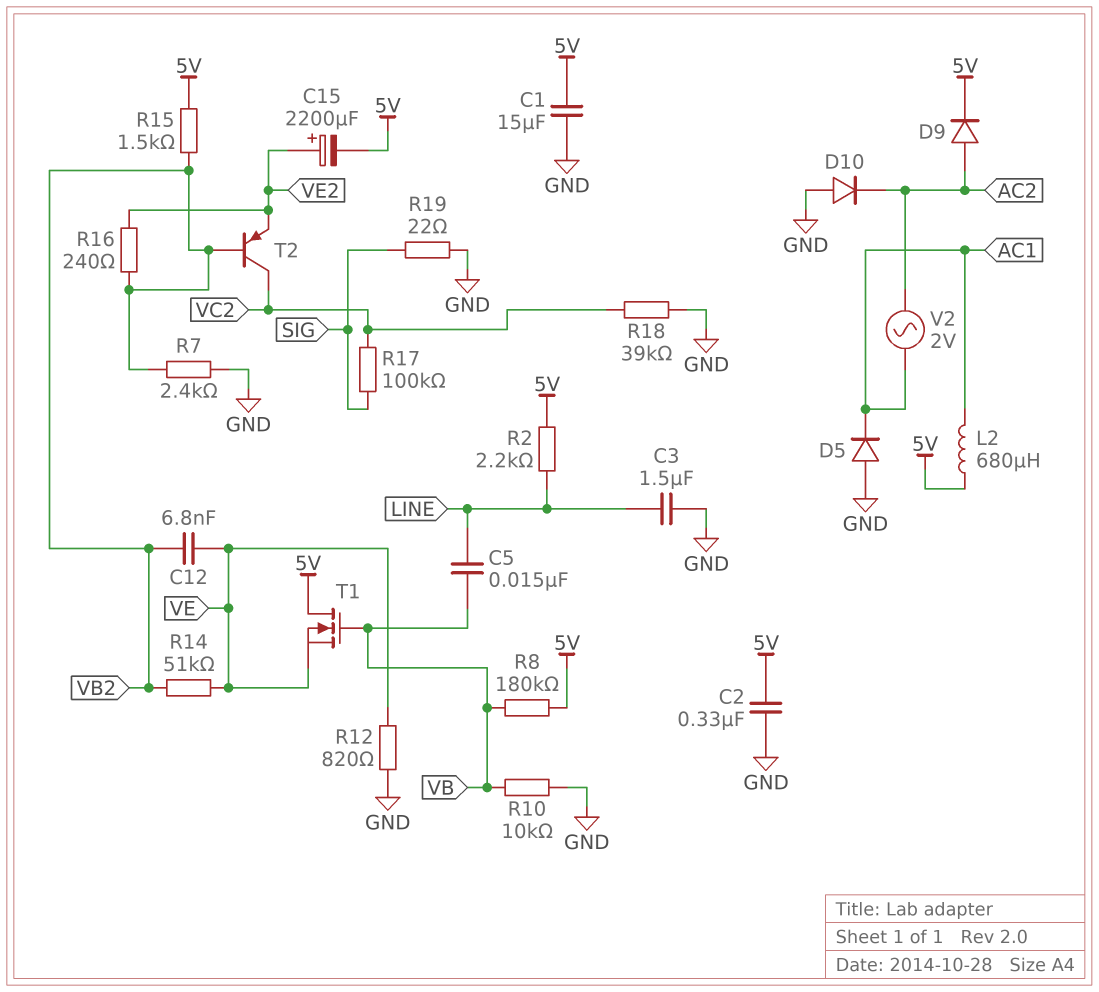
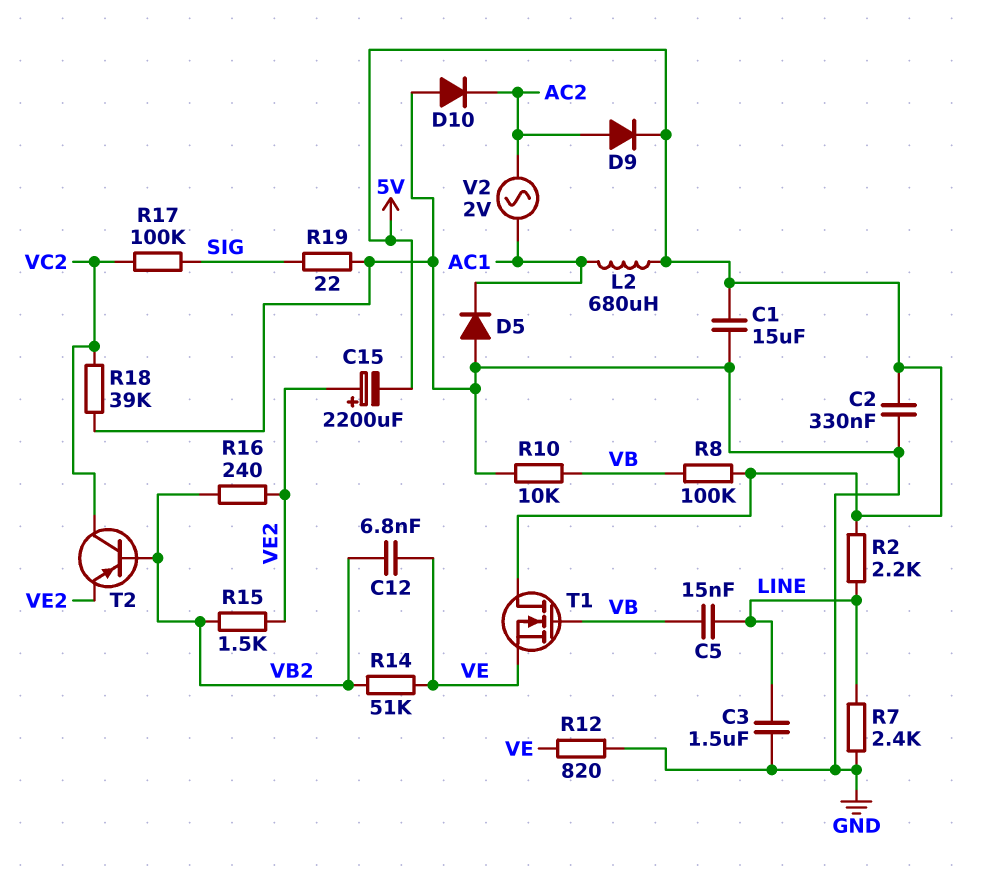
R7: 2.4k (GND, VB2) -> 2.4k (GND, LINE)
R8: 180k (5V, VB) -> 100k (5V, VB)
R15: 1.5k (5V, VB2) -> 1.5k (VB2, VE2)

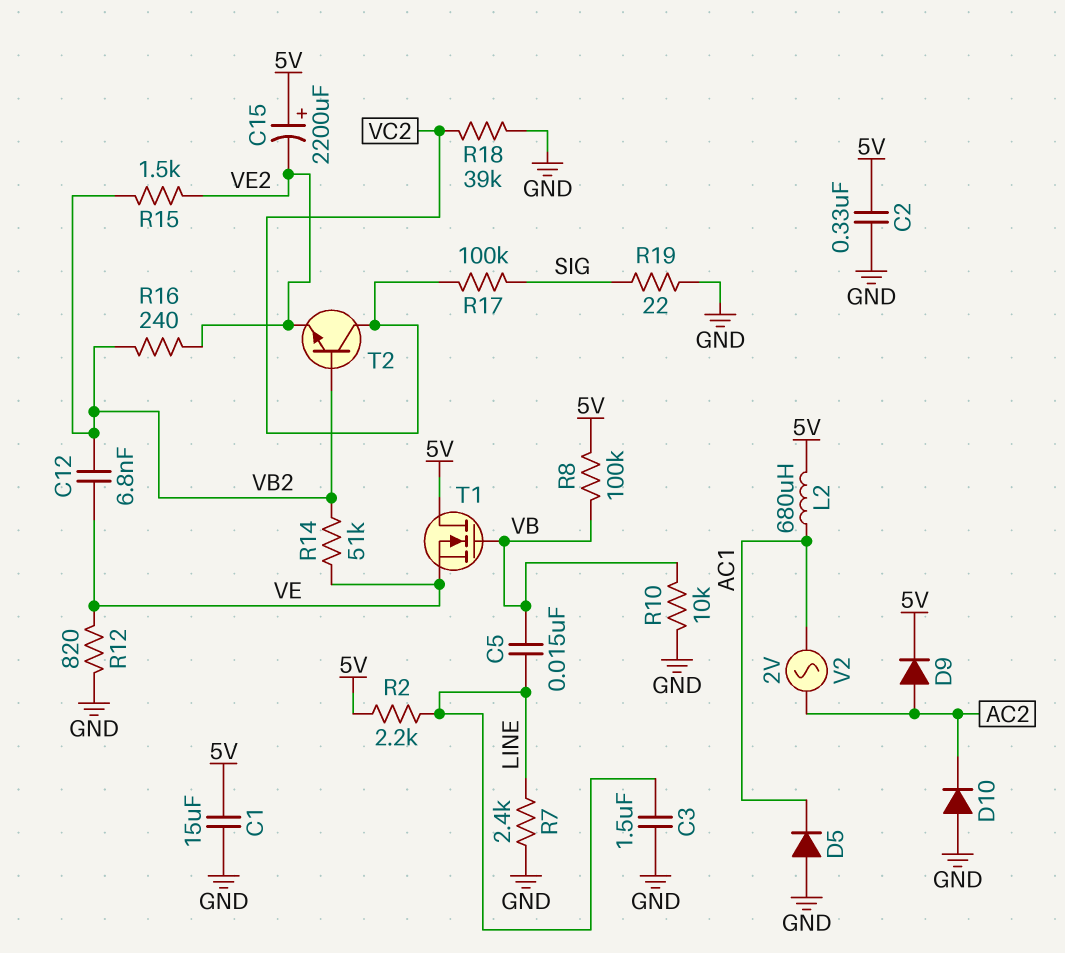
C15: 2200uF (plus VE2, minus 5V) -> 2200uF (plus 5V, minus VE2)
T2: PNP (B VB2, C VC2, E VE2) -> NPN (B VB2, C VC2, E VE2)

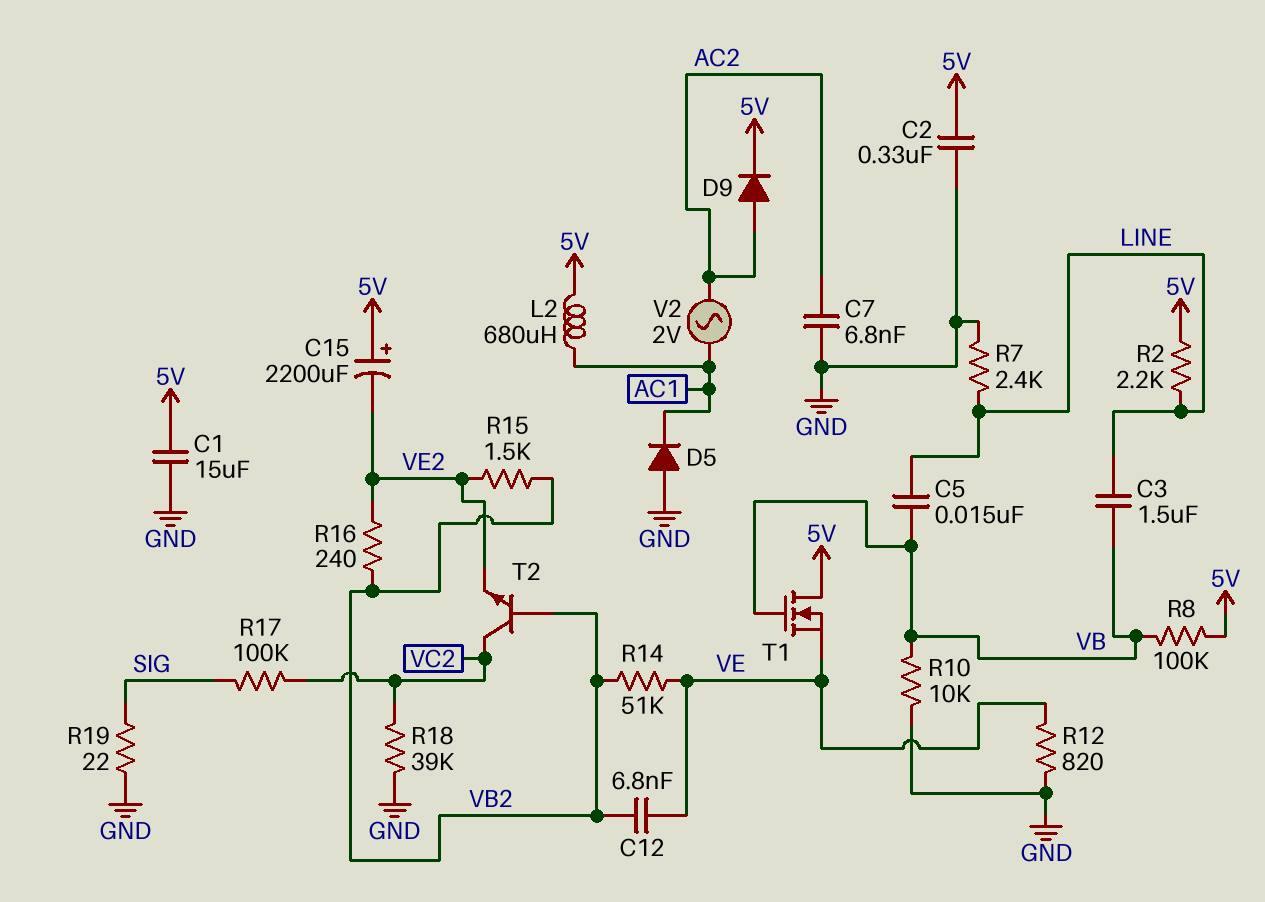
C3: 1.5uF (GND, LINE) -> 1.5uF (LINE, VB)
C7: none -> 6.8nF (AC2, GND)
D10: diode (A GND, K AC2) -> none

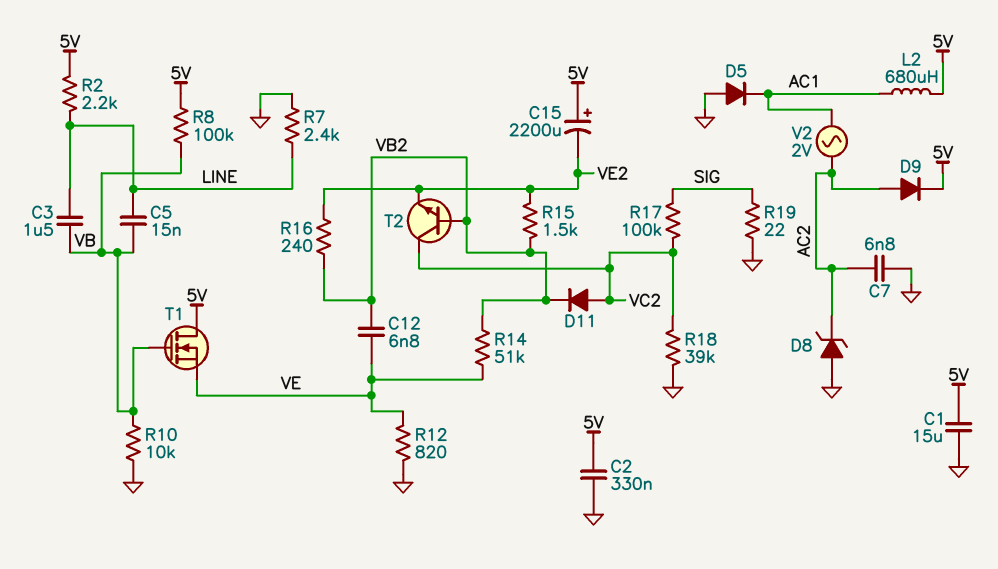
D8: none -> zener (A GND, K AC2)
D11: none -> diode (A VC2, K VB2)

